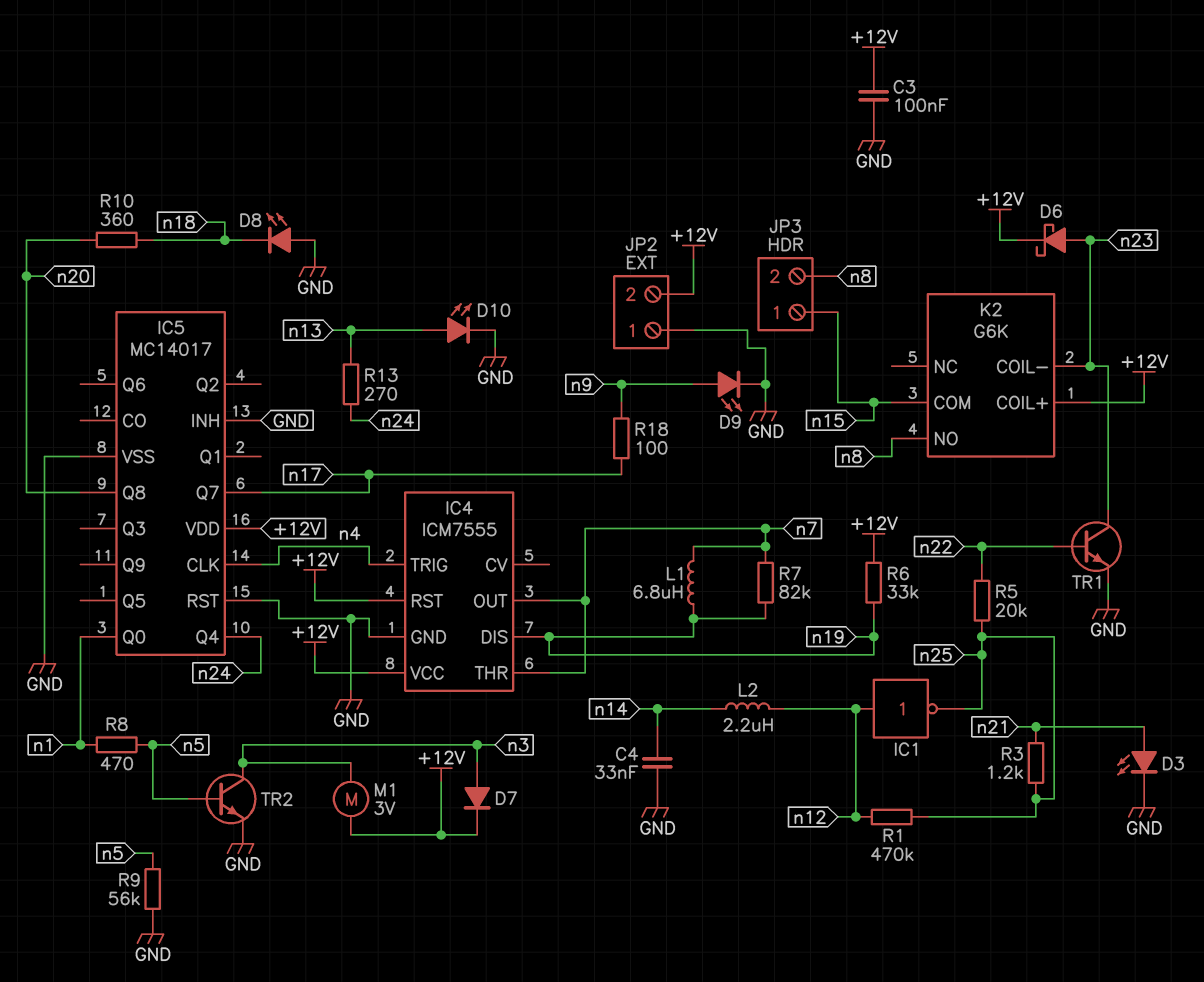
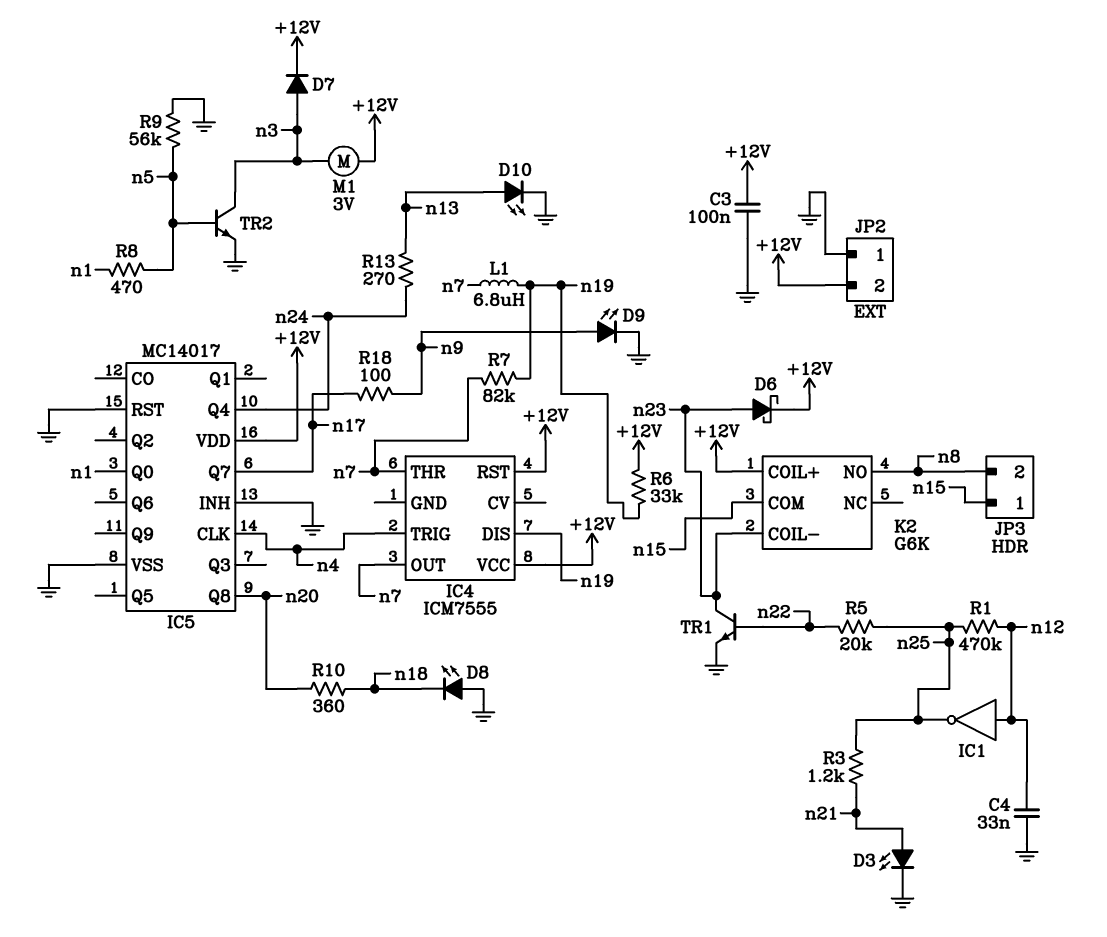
C4: 33nF (GND, n14) -> 33nF (GND, n12)
IC4 pin GND: GND -> none
L2: 2.2uH (n12, n14) -> none

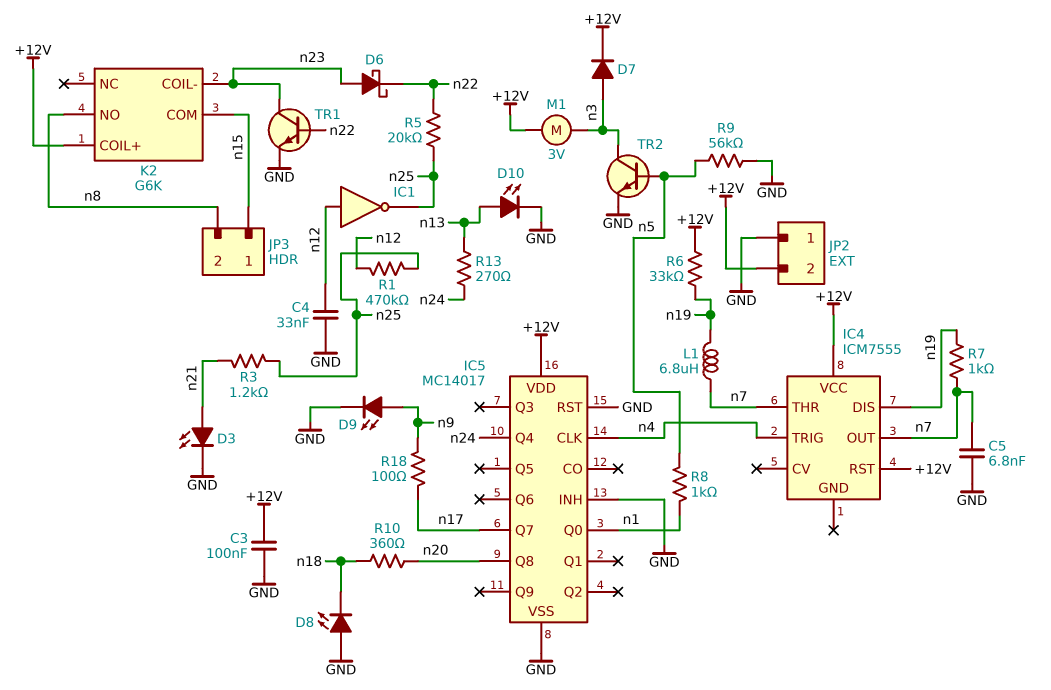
C5: none -> 6.8nF (GND, n7)
D6: schottky (A n23, K +12V) -> schottky (A n23, K n22)
R7: 82k (n7, n19) -> 1k (n7, n19)
R8: 470 (n1, n5) -> 1k (n1, n5)

